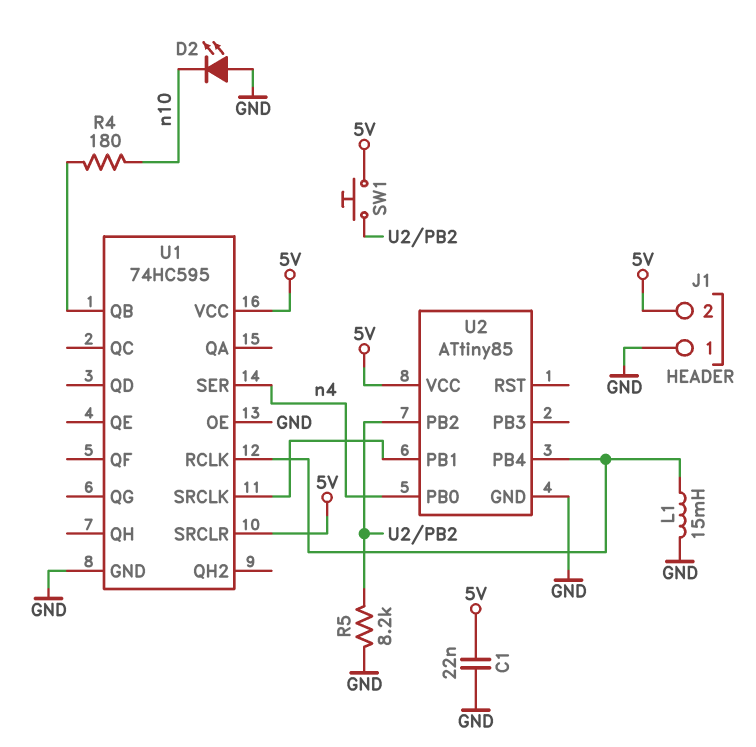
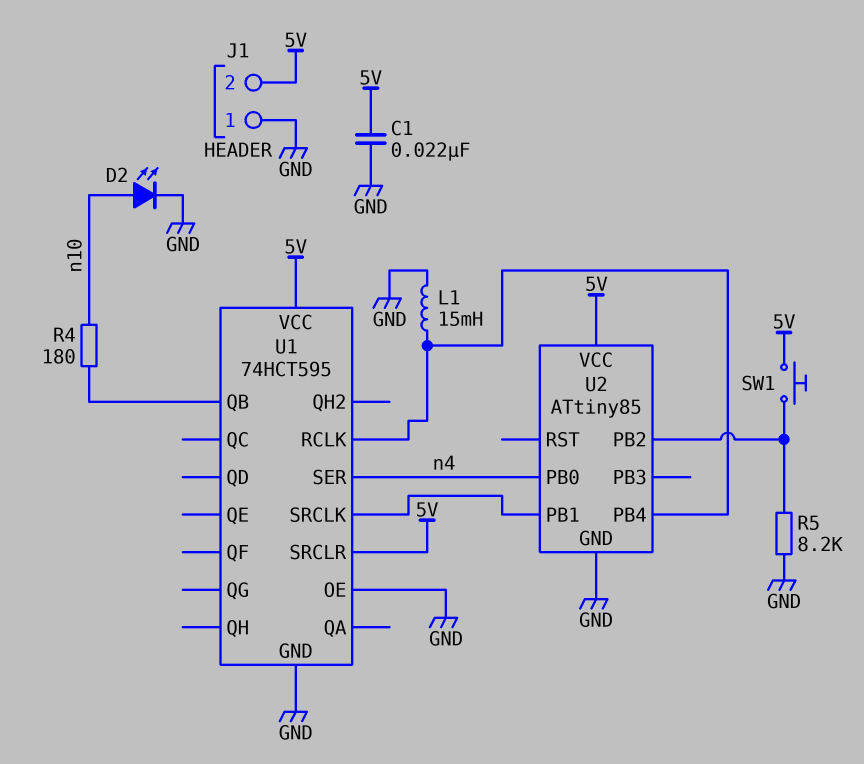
D2: LED (A GND, K n10) -> LED (A n10, K GND)
U1: 74HC595 -> 74HCT595

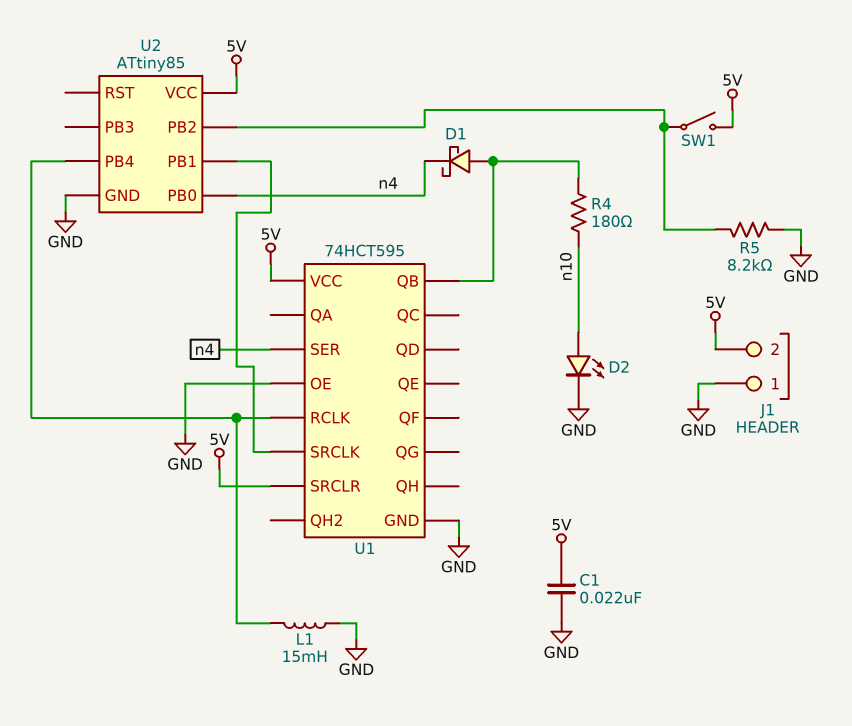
D1: none -> schottky (A U1/QB, K n4)
SW1: button (5V, U2/PB2) -> switch (5V, U2/PB2)

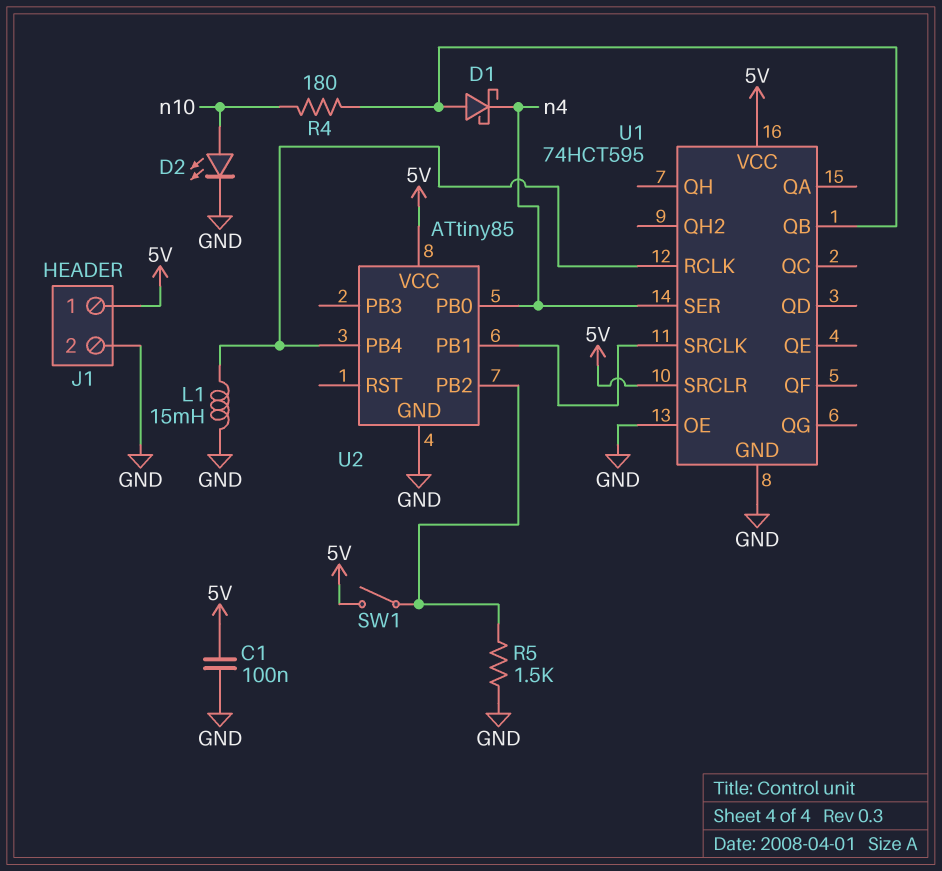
C1: 22nF (5V, GND) -> 100nF (5V, GND)
J1 pin 1: GND -> 5V
J1 pin 2: 5V -> GND
R5: 8.2k (GND, U2/PB2) -> 1.5k (GND, U2/PB2)

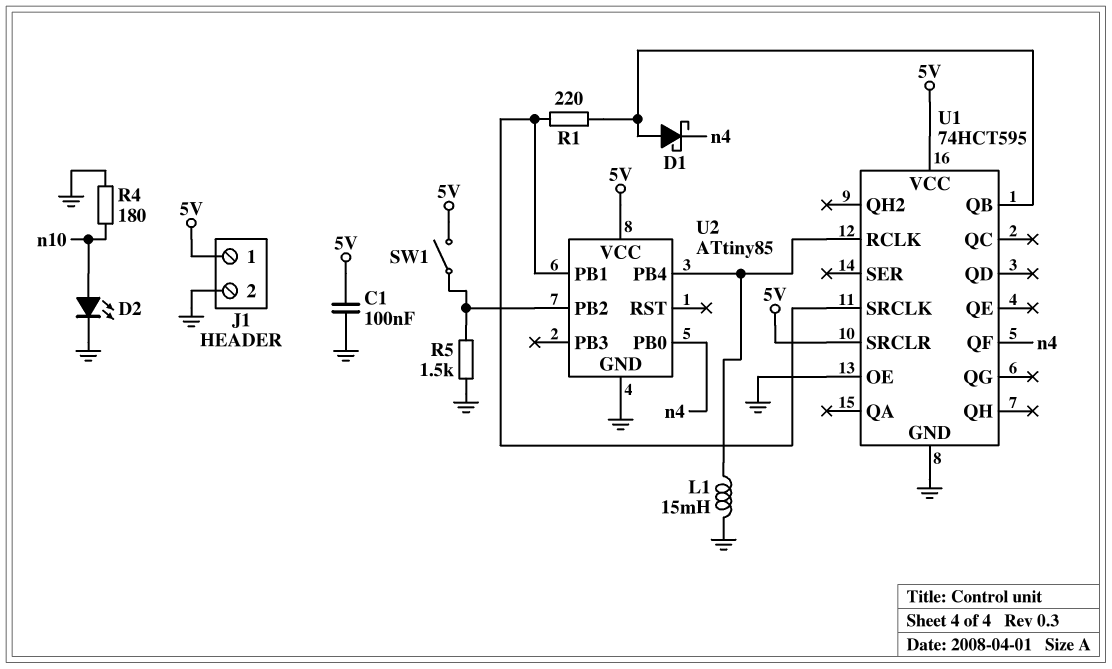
R1: none -> 220 (U1/QB, U1/SRCLK)
R4: 180 (U1/QB, n10) -> 180 (GND, n10)
U1 pin QF: none -> n4
U1 pin SER: n4 -> none

